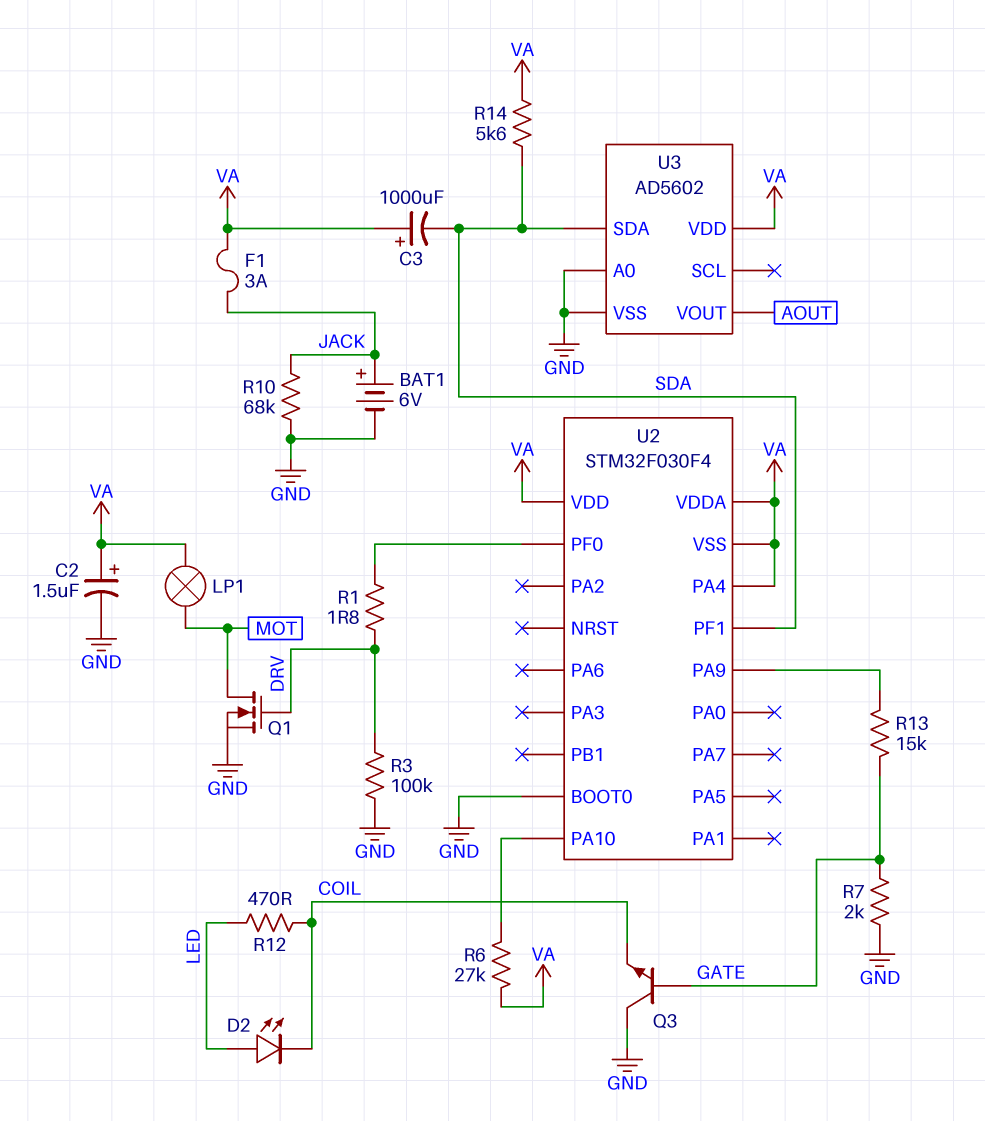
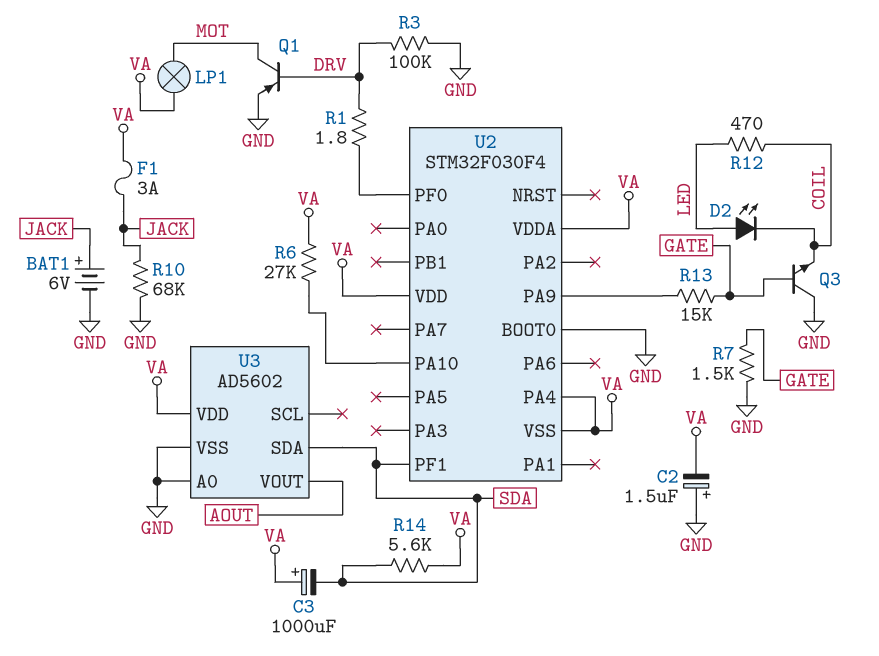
C2: 1.5uF (plus VA, minus GND) -> 1.5uF (plus GND, minus VA)
Q1: NMOS (G DRV, D MOT, S GND) -> PNP (B DRV, C MOT, E GND)
R7: 2k (GATE, GND) -> 1.5k (GATE, GND)

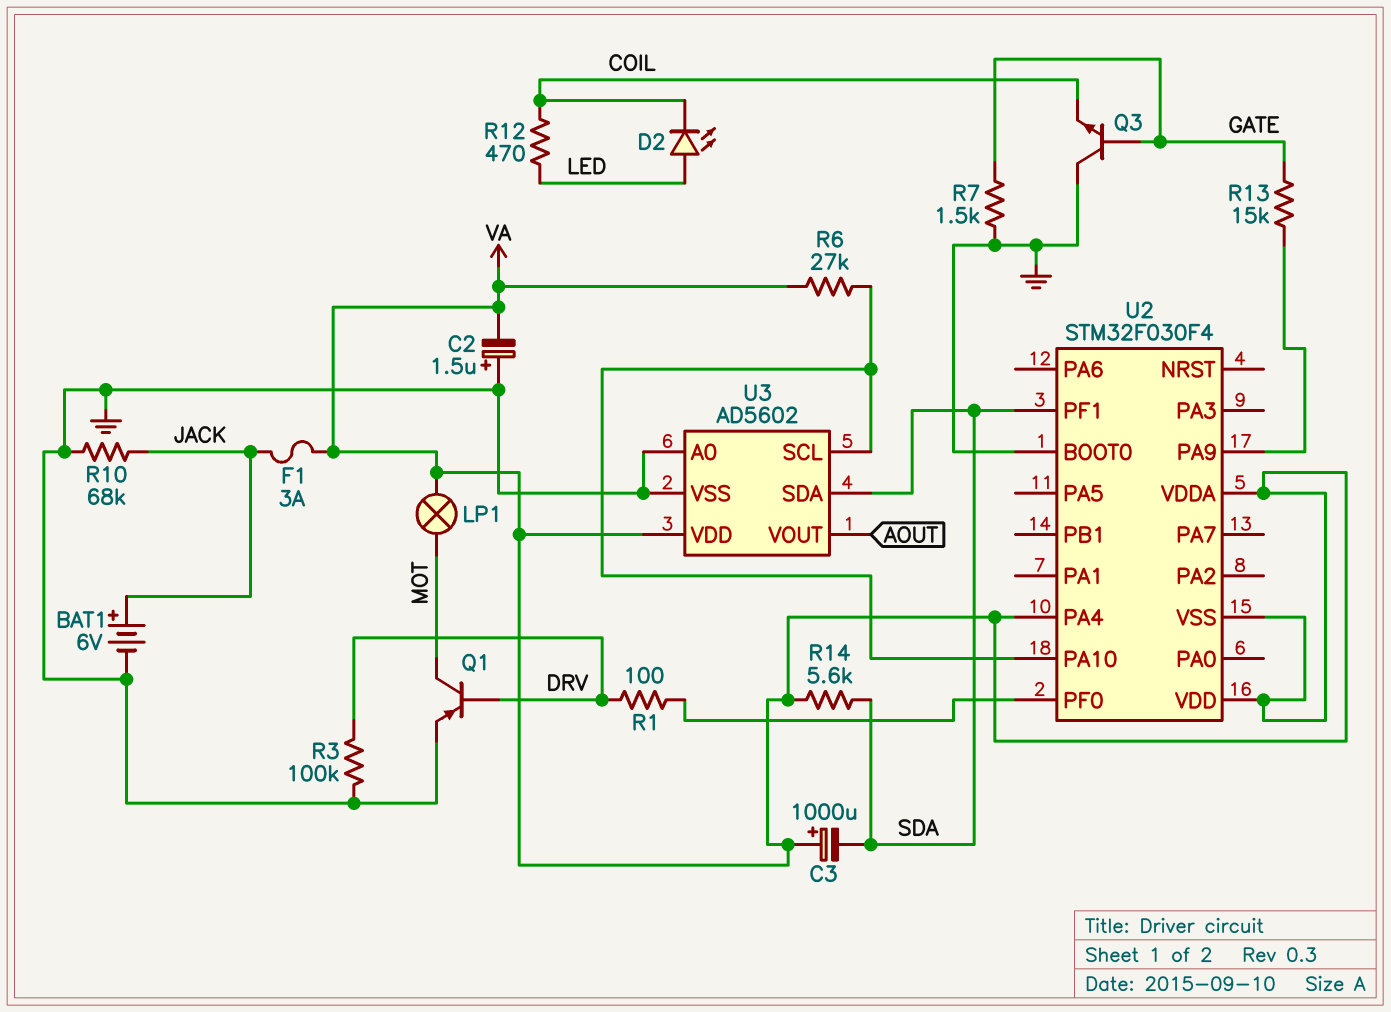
R1: 1.8 (DRV, U2/PF0) -> 100 (DRV, U2/PF0)
U3 pin SCL: none -> U2/PA10

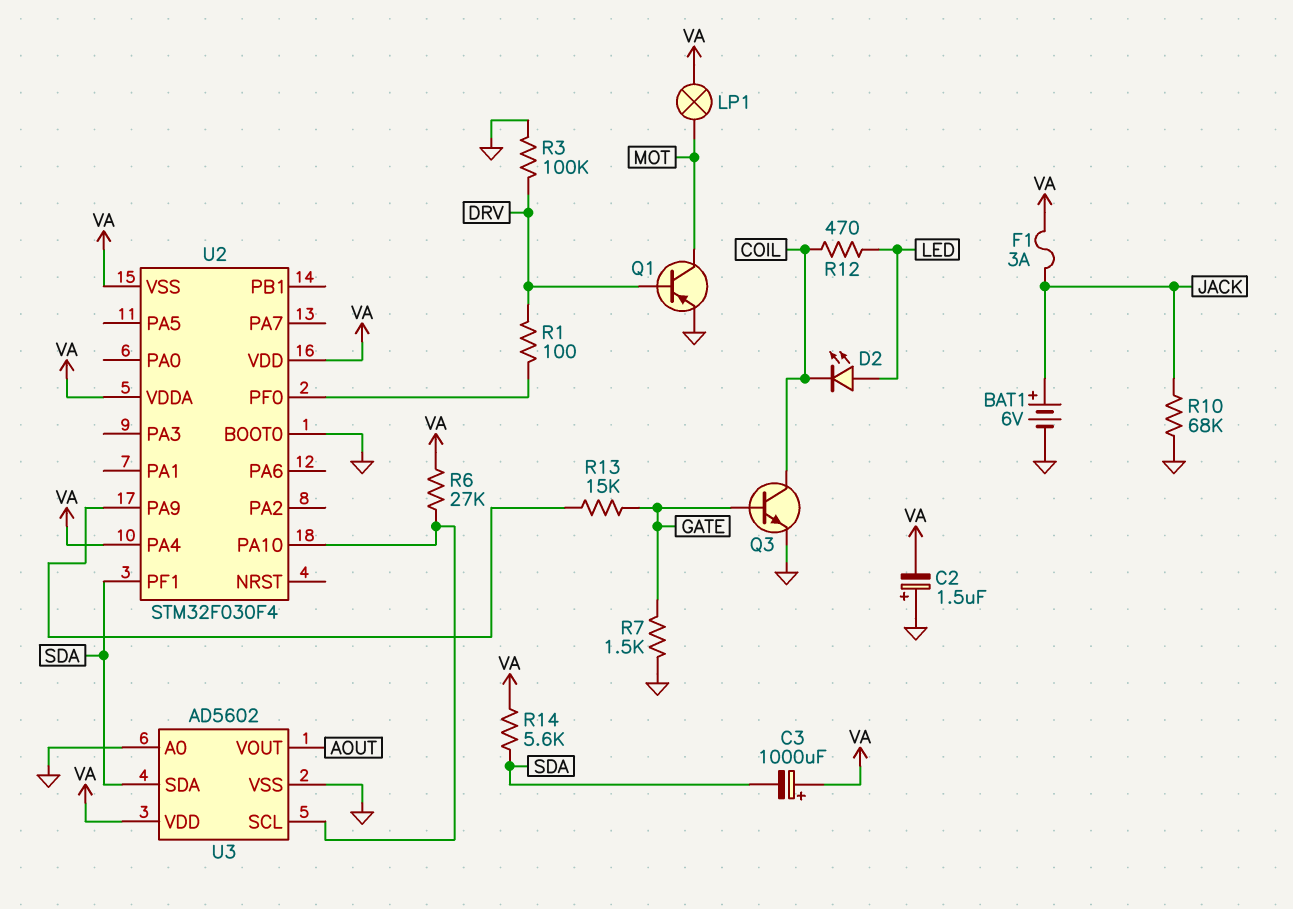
Q3: NPN (B GATE, C GND, E COIL) -> NPN (B GATE, C COIL, E GND)

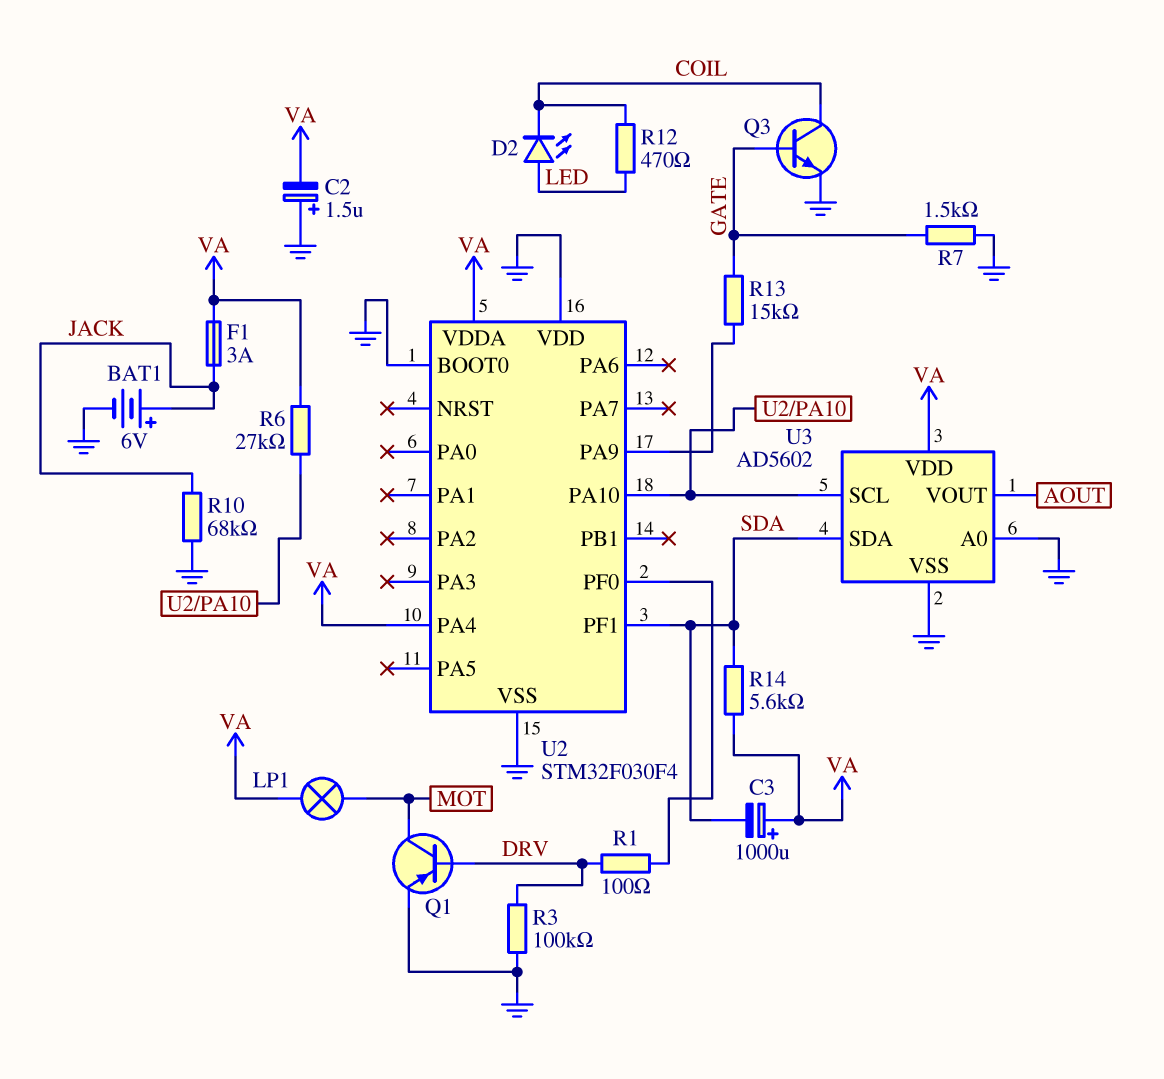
U2 pin VDD: VA -> GND
U2 pin VSS: VA -> GND

